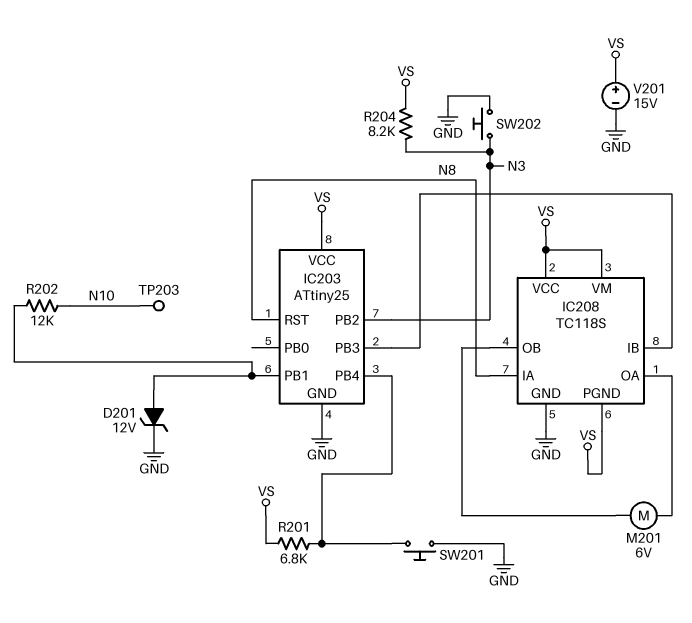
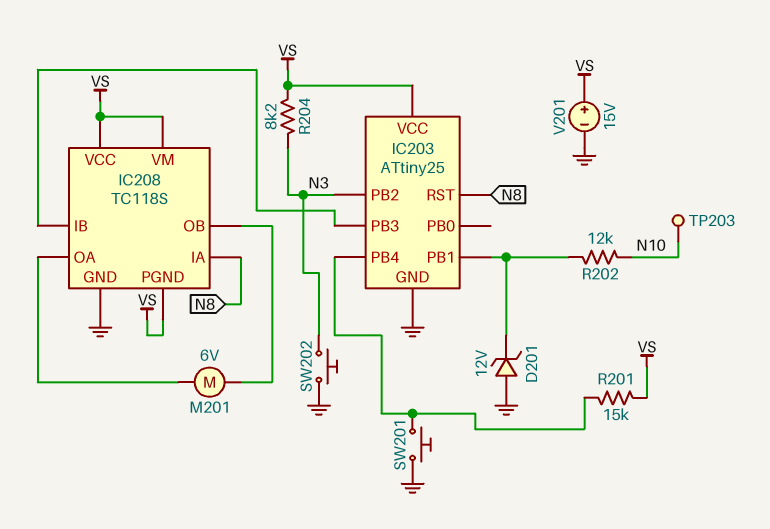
D201: zener 12V (A IC203/PB1, K GND) -> zener 12V (A GND, K IC203/PB1)
R201: 6.8k (IC203/PB4, VS) -> 15k (IC203/PB4, VS)

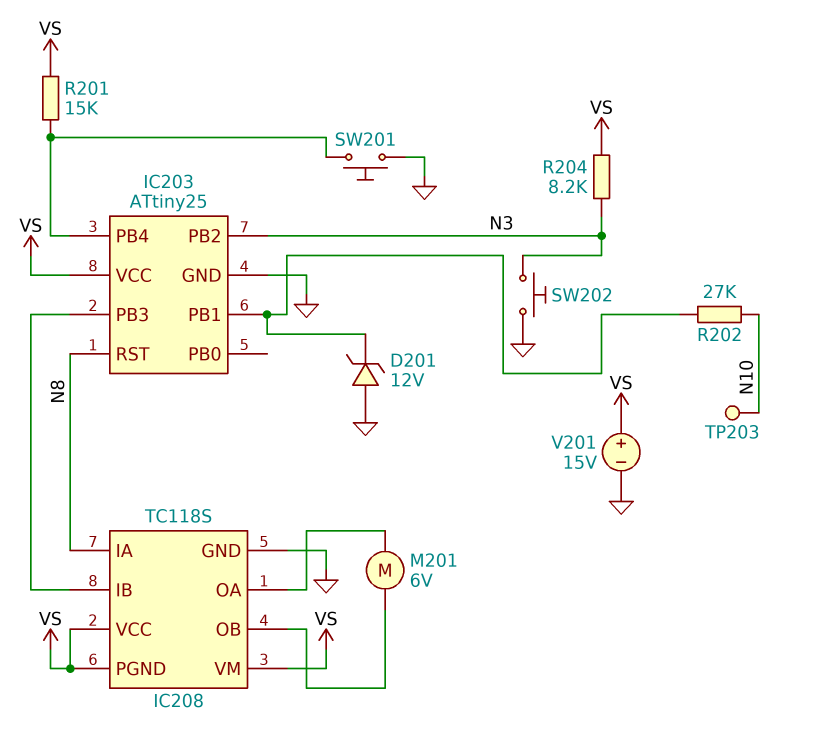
R202: 12k (IC203/PB1, N10) -> 27k (IC203/PB1, N10)

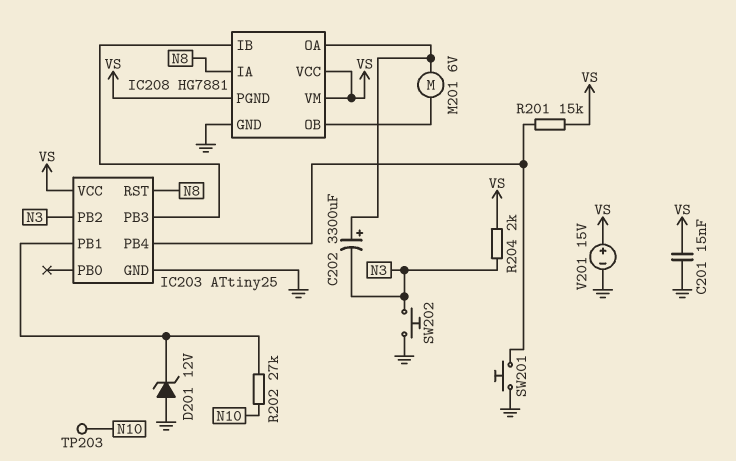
C201: none -> 15nF (GND, VS)
C202: none -> 3300uF (plus IC208/OA, minus N3)
IC208: TC118S -> HG7881
R204: 8.2k (N3, VS) -> 2k (N3, VS)

